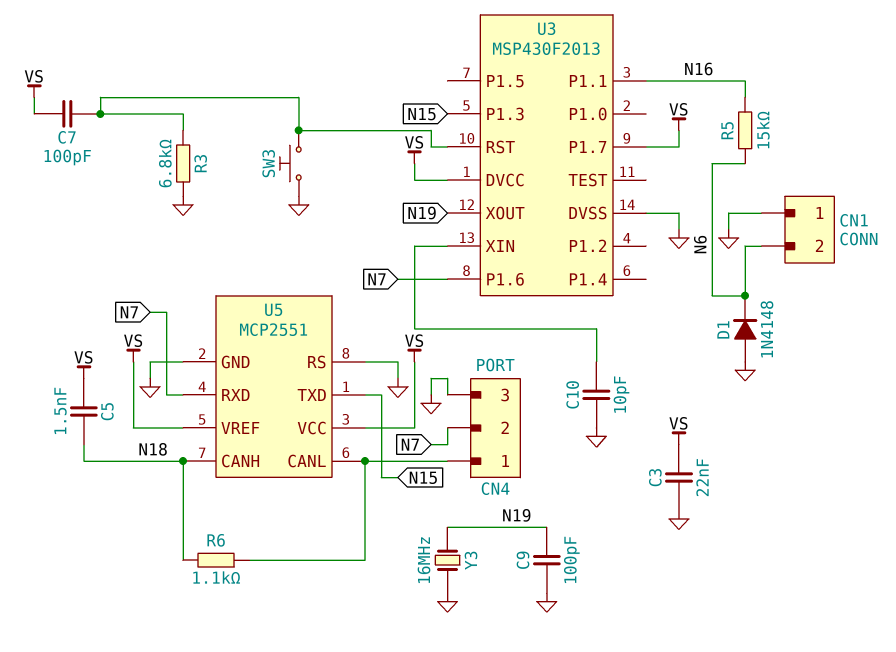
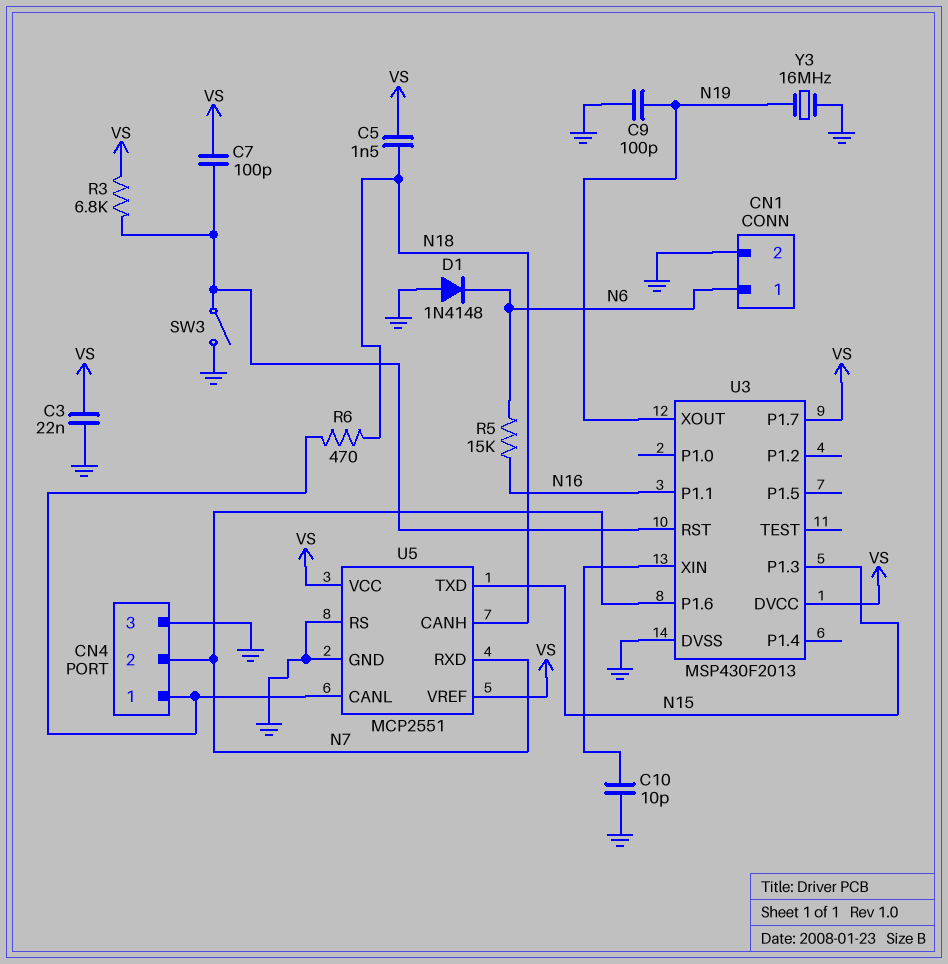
CN1 pin 1: GND -> N6
CN1 pin 2: N6 -> GND
R3: 6.8k (GND, U3/RST) -> 6.8k (U3/RST, VS)
R6: 1.1k (CN4/1, N18) -> 470 (CN4/1, N18)
SW3: button (GND, U3/RST) -> switch (GND, U3/RST)

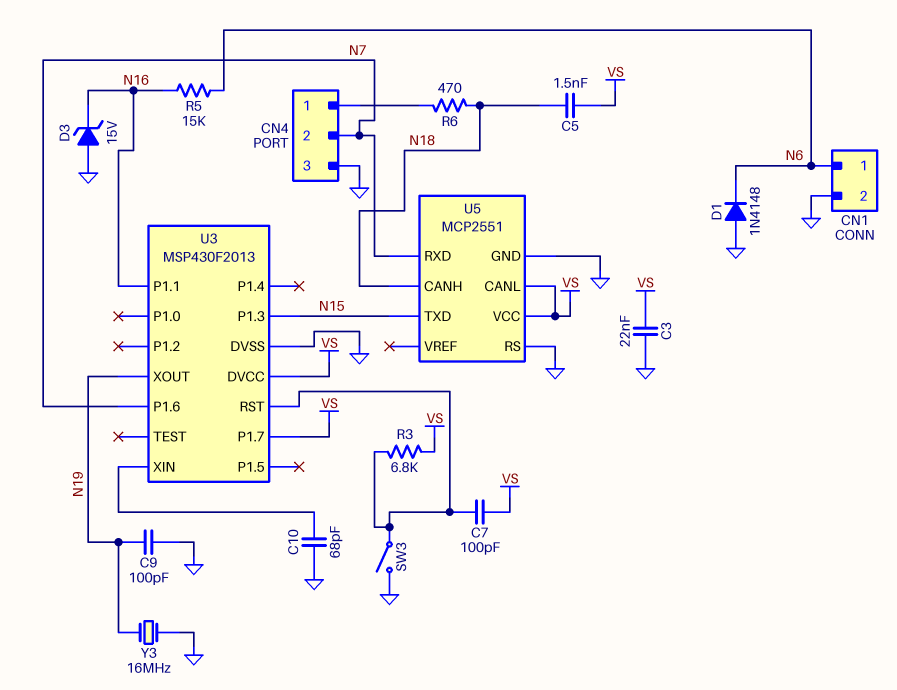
C10: 10pF (GND, U3/XIN) -> 68pF (GND, U3/XIN)
D3: none -> zener 15V (A GND, K N16)
U5 pin CANL: CN4/1 -> VS
U5 pin VREF: VS -> none

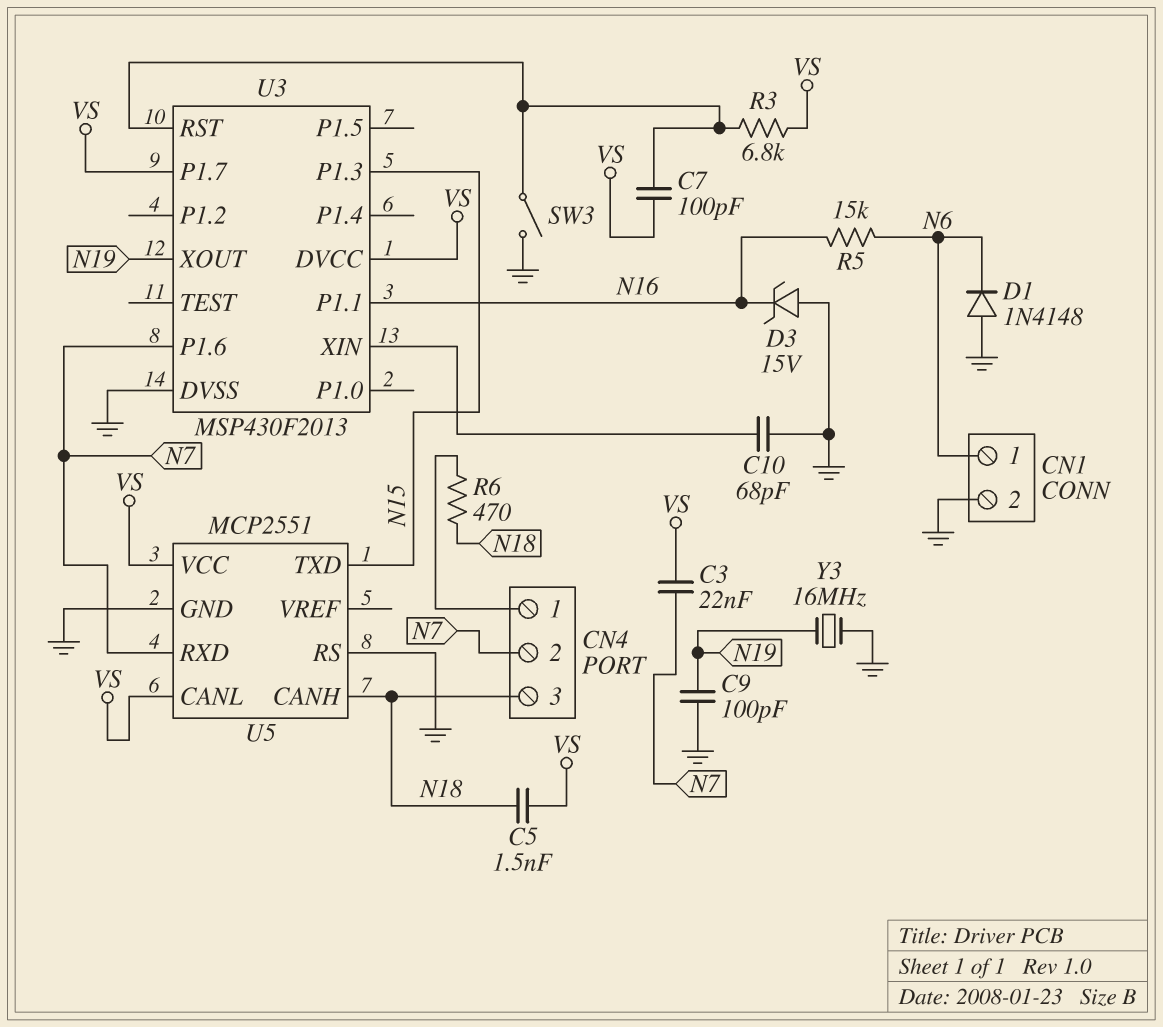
C3: 22nF (GND, VS) -> 22nF (N7, VS)
CN4 pin 3: GND -> N18

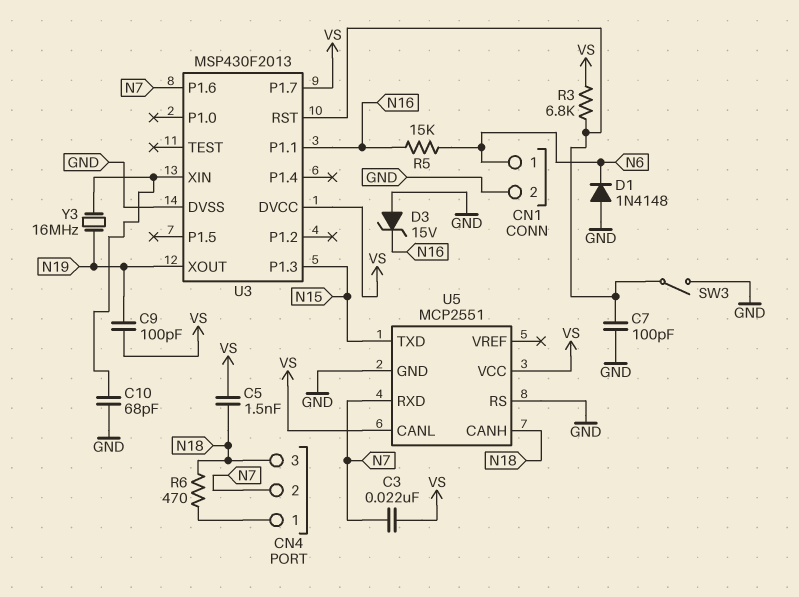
C7: 100pF (U3/RST, VS) -> 100pF (GND, U3/RST)
C9: 100pF (GND, N19) -> 100pF (N19, VS)
Y3: 16MHz (GND, N19) -> 16MHz (N19, U3/XIN)

